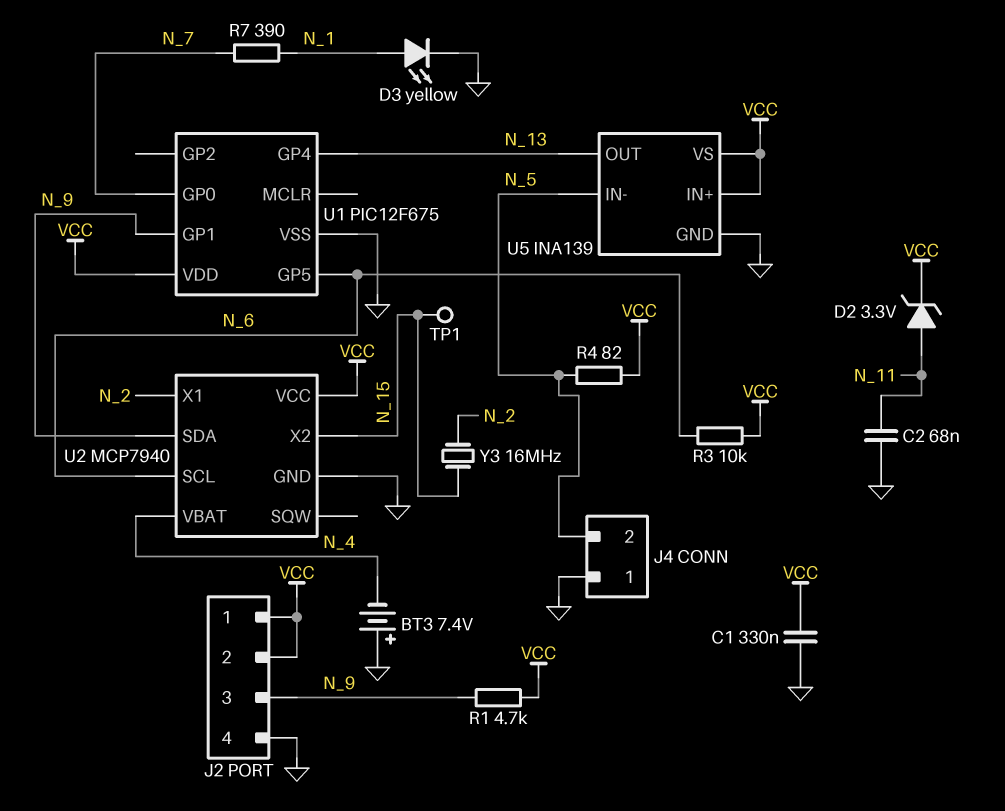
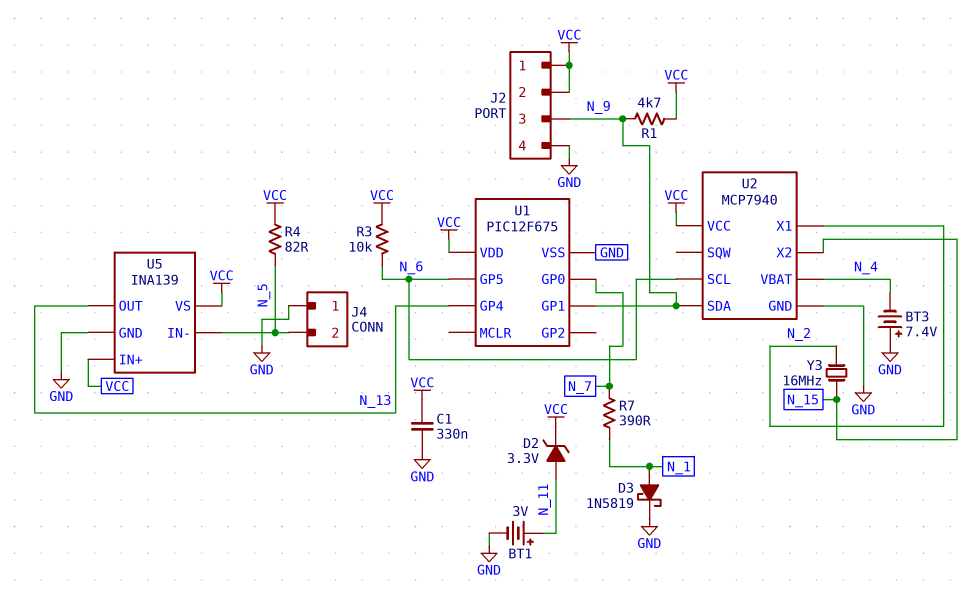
BT1: none -> 3V (plus N_11, minus GND)
C2: 68nF (GND, N_11) -> none
D3: LED yellow (A N_1, K GND) -> schottky 1N5819 (A N_1, K GND)
TP1: test point (N_15) -> none

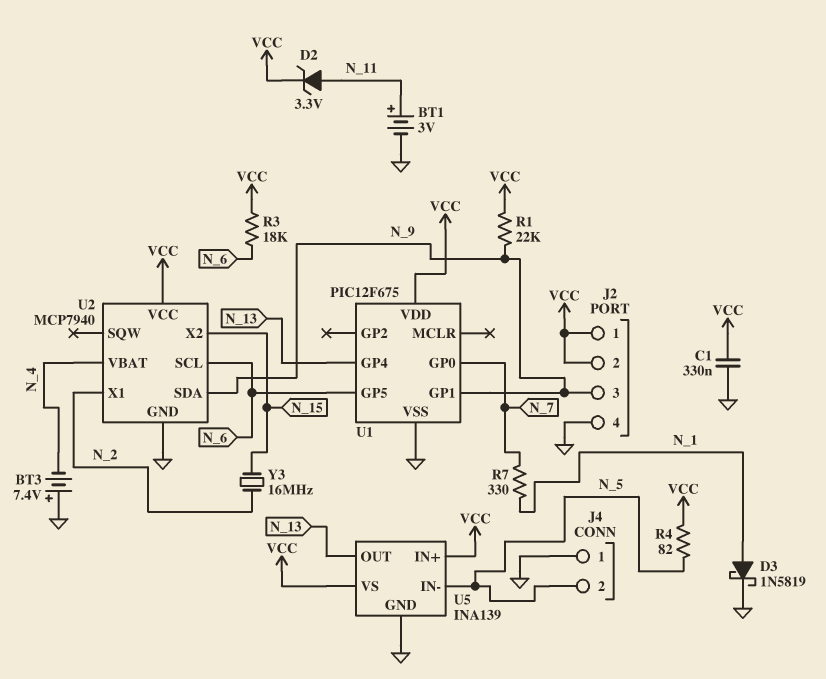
R1: 4.7k (N_9, VCC) -> 22k (N_9, VCC)
R3: 10k (N_6, VCC) -> 18k (N_6, VCC)
R7: 390 (N_1, N_7) -> 330 (N_1, N_7)

